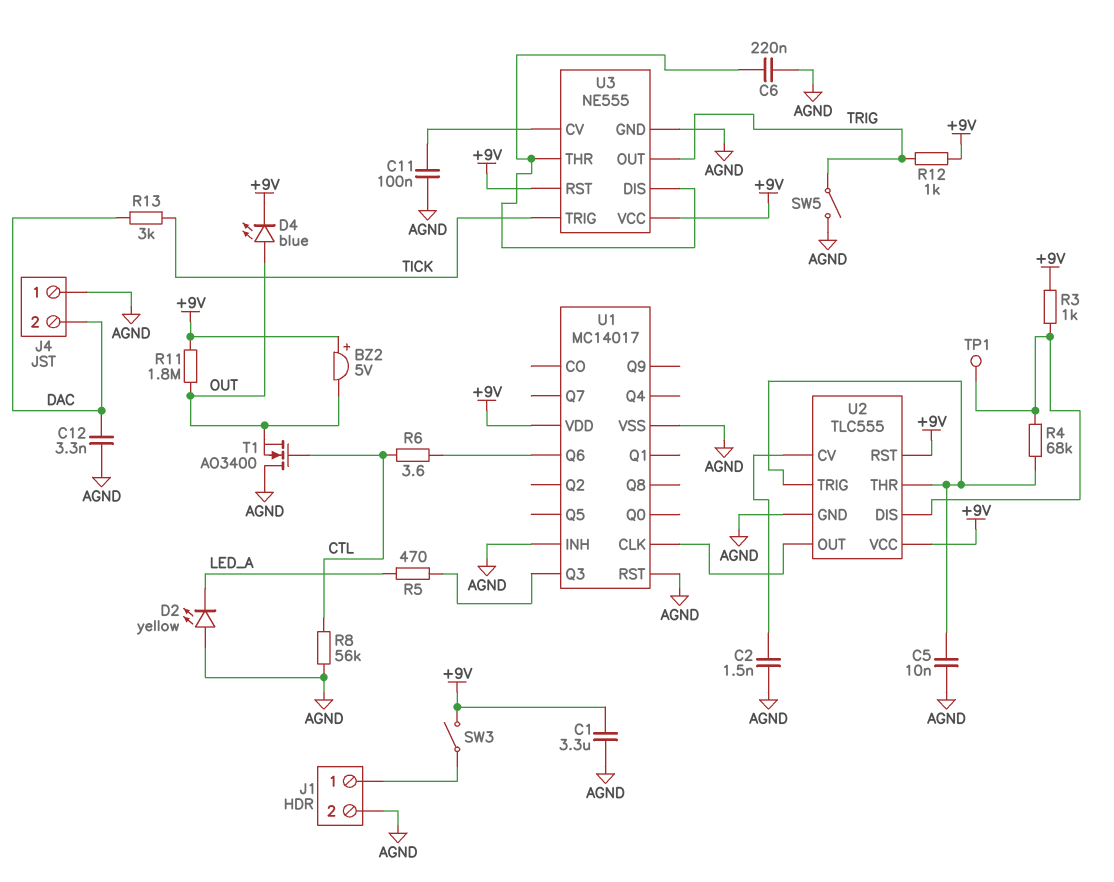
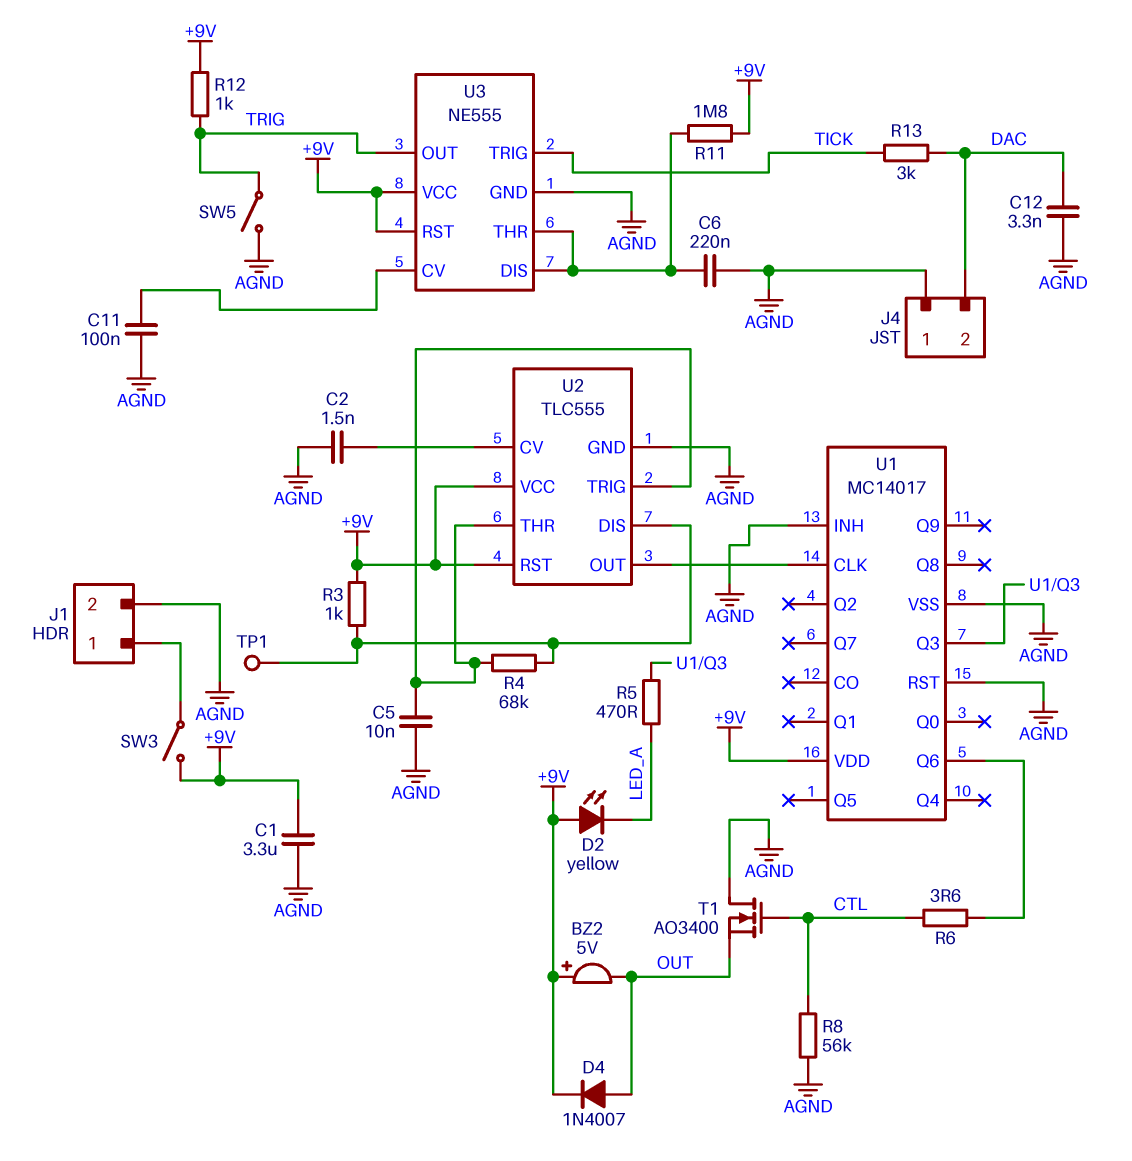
D2: LED yellow (A AGND, K LED_A) -> LED yellow (A +9V, K LED_A)
D4: LED blue (A OUT, K +9V) -> diode 1N4007 (A OUT, K +9V)
R11: 1.8M (+9V, OUT) -> 1.8M (+9V, U3/DIS)

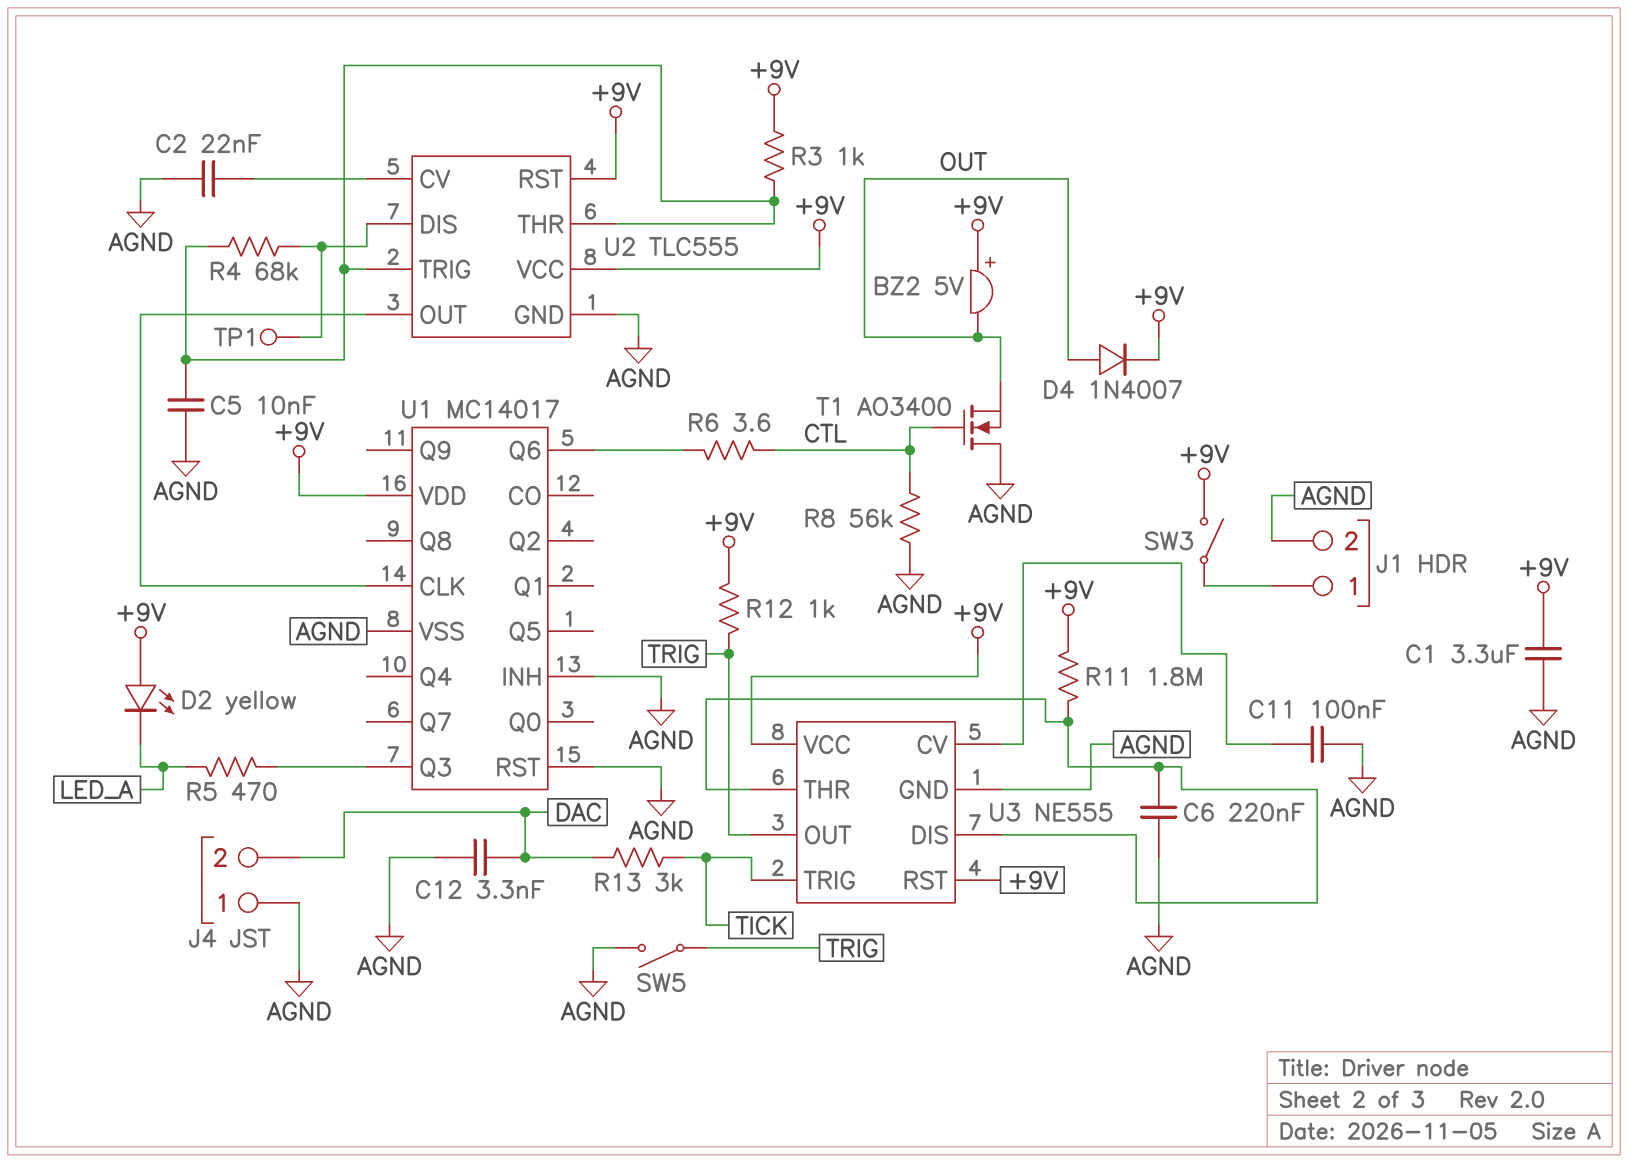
C2: 1.5nF (AGND, U2/CV) -> 22nF (AGND, U2/CV)
R3: 1k (+9V, U2/DIS) -> 1k (+9V, U2/THR)

